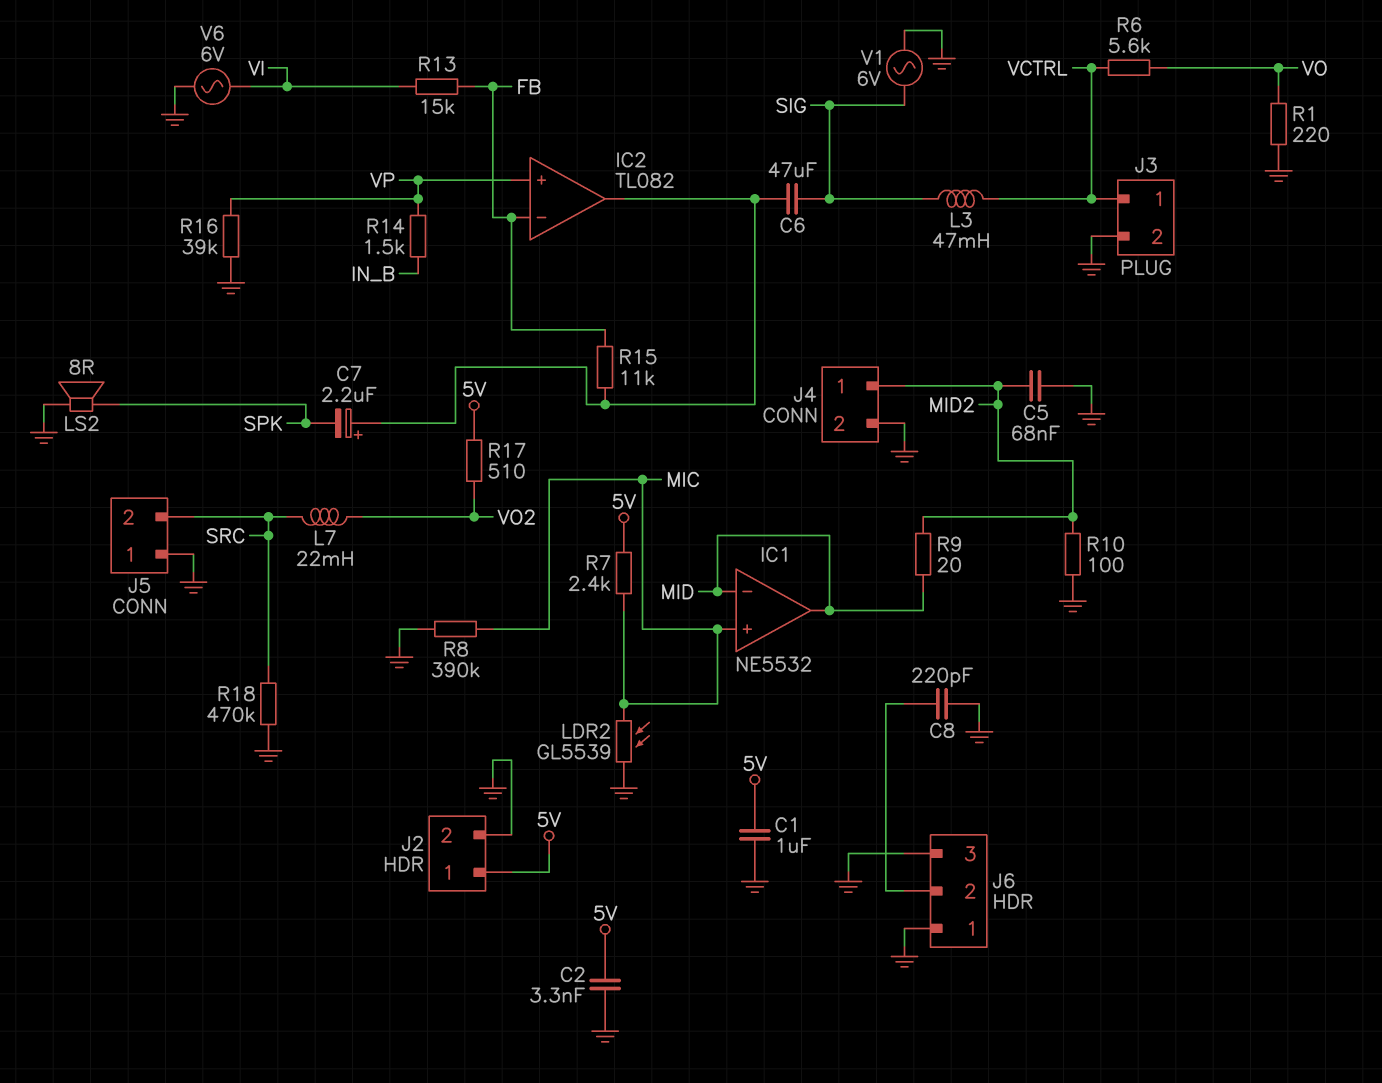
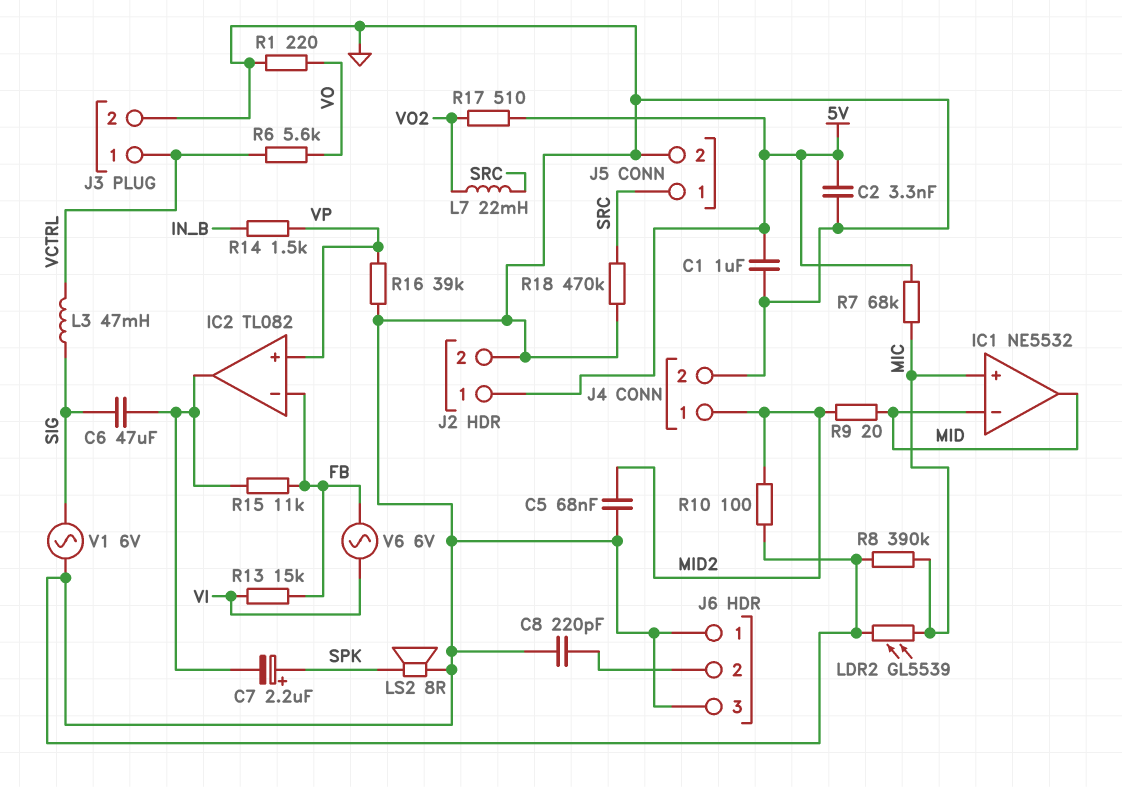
C7: 2.2uF (plus IC2/out, minus SPK) -> 2.2uF (plus SPK, minus IC2/out)
J5 pin 1: GND -> SRC
J5 pin 2: SRC -> GND
R7: 2.4k (5V, MIC) -> 68k (5V, MIC)
V6: AC 6V (GND, VI) -> AC 6V (FB, VI)

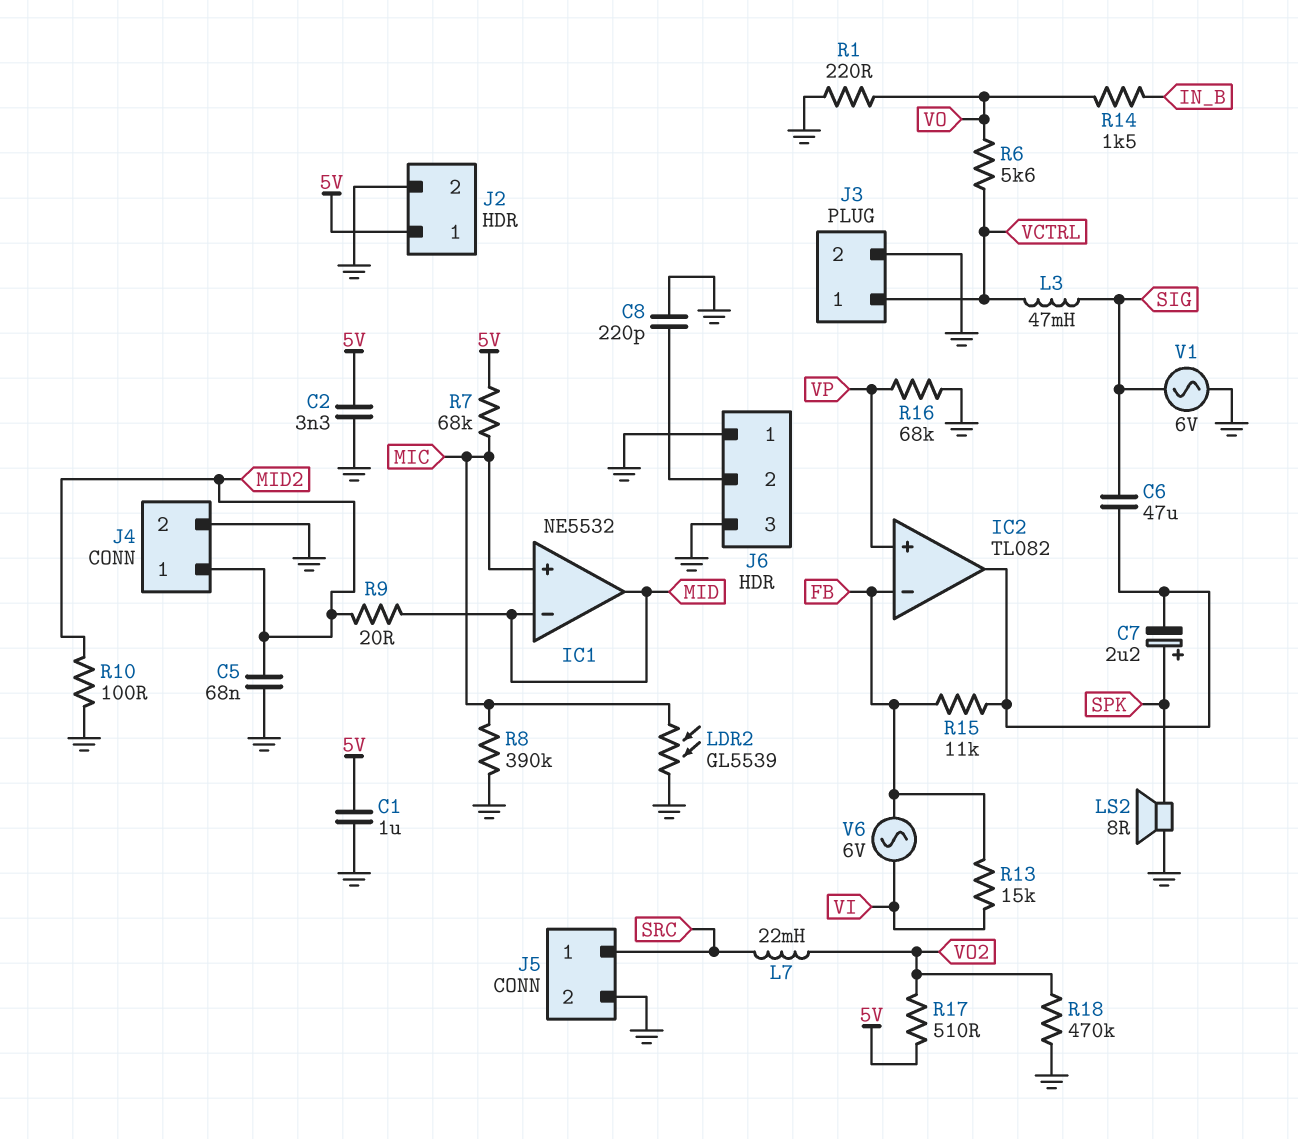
R14: 1.5k (IN_B, VP) -> 1.5k (IN_B, VO)
R16: 39k (GND, VP) -> 68k (GND, VP)
R18: 470k (GND, SRC) -> 470k (GND, VO2)

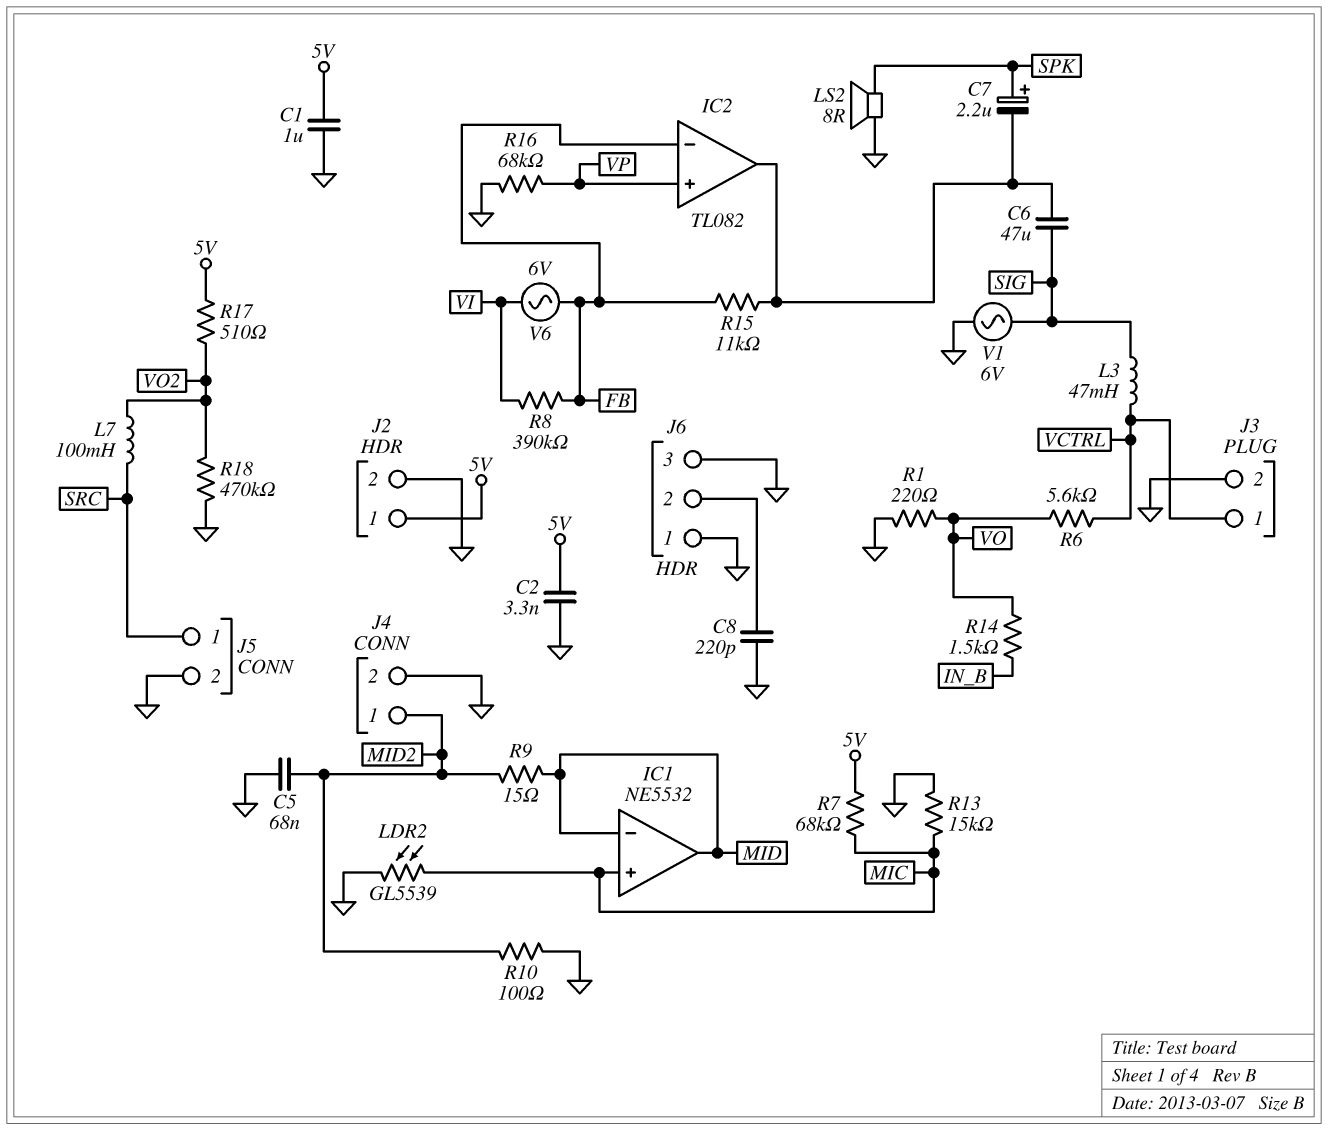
L7: 22mH (SRC, VO2) -> 100mH (SRC, VO2)
R8: 390k (GND, MIC) -> 390k (FB, VI)
R9: 20 (MID, MID2) -> 15 (MID, MID2)
R13: 15k (FB, VI) -> 15k (GND, MIC)

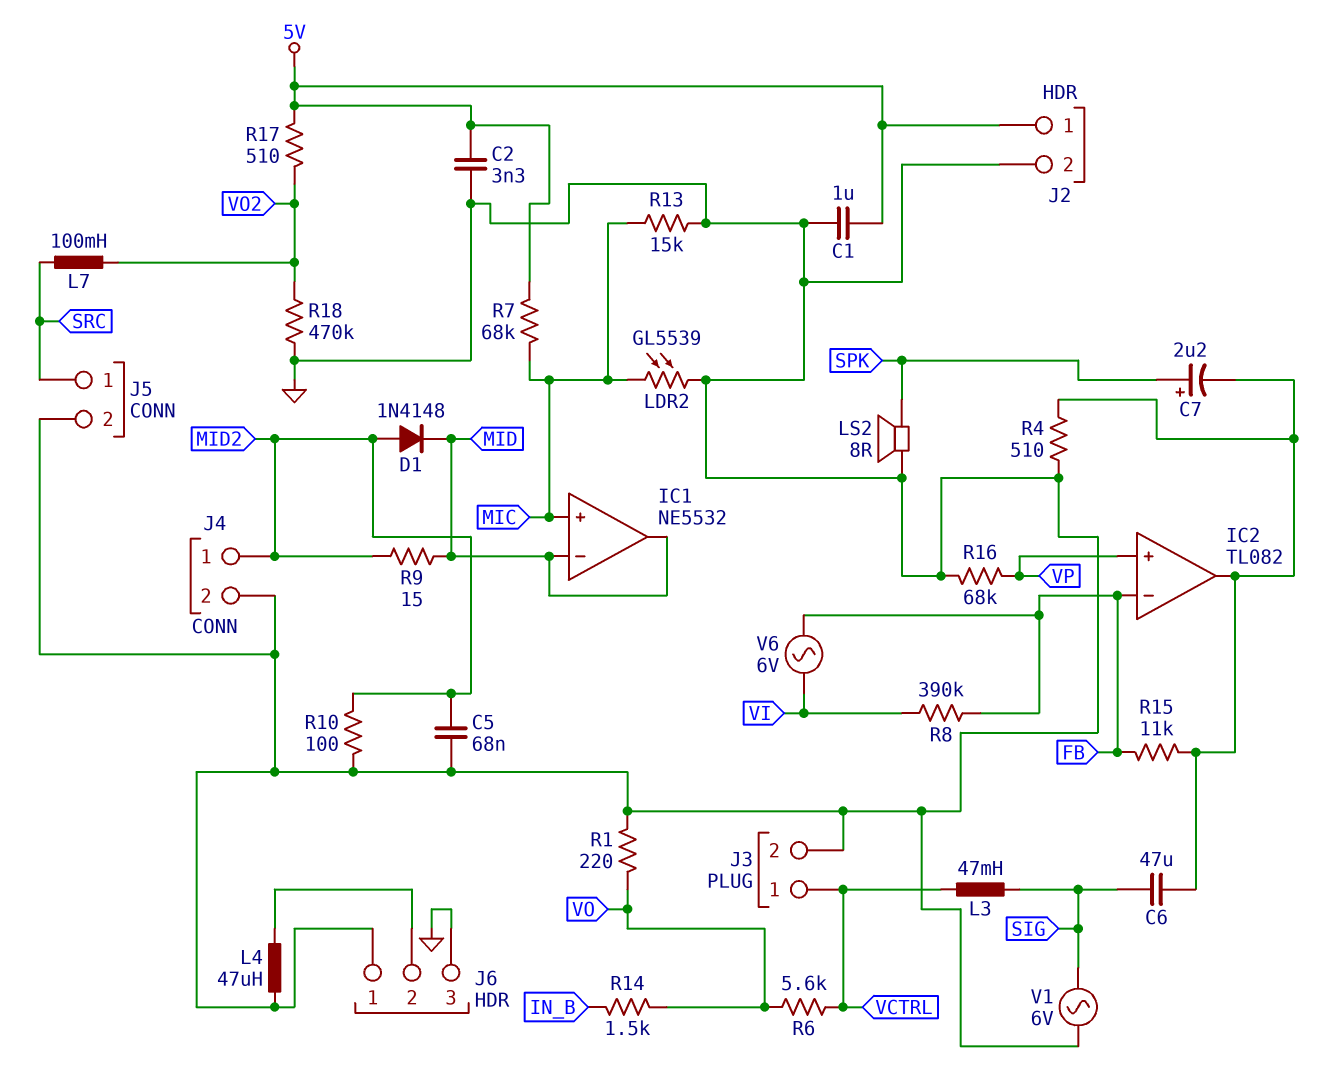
C8: 220pF (GND, J6/2) -> none
D1: none -> diode 1N4148 (A MID2, K MID)
L4: none -> 47uH (GND, J6/2)
R4: none -> 510 (GND, IC2/out)

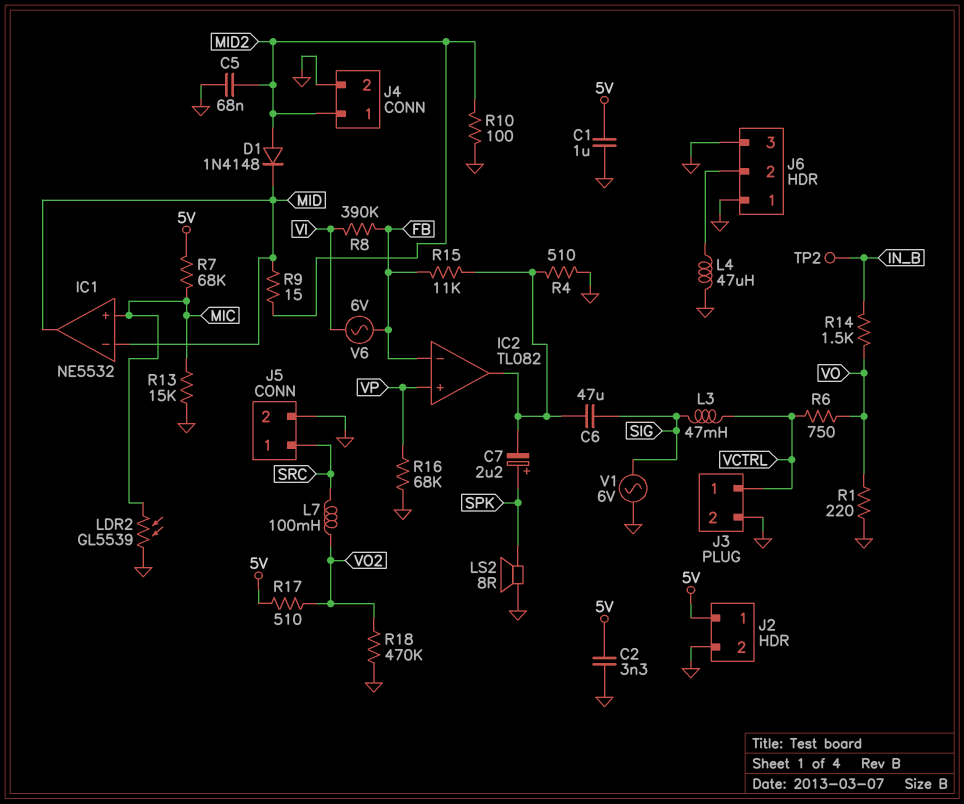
R6: 5.6k (VCTRL, VO) -> 750 (VCTRL, VO)
TP2: none -> test point (IN_B)

